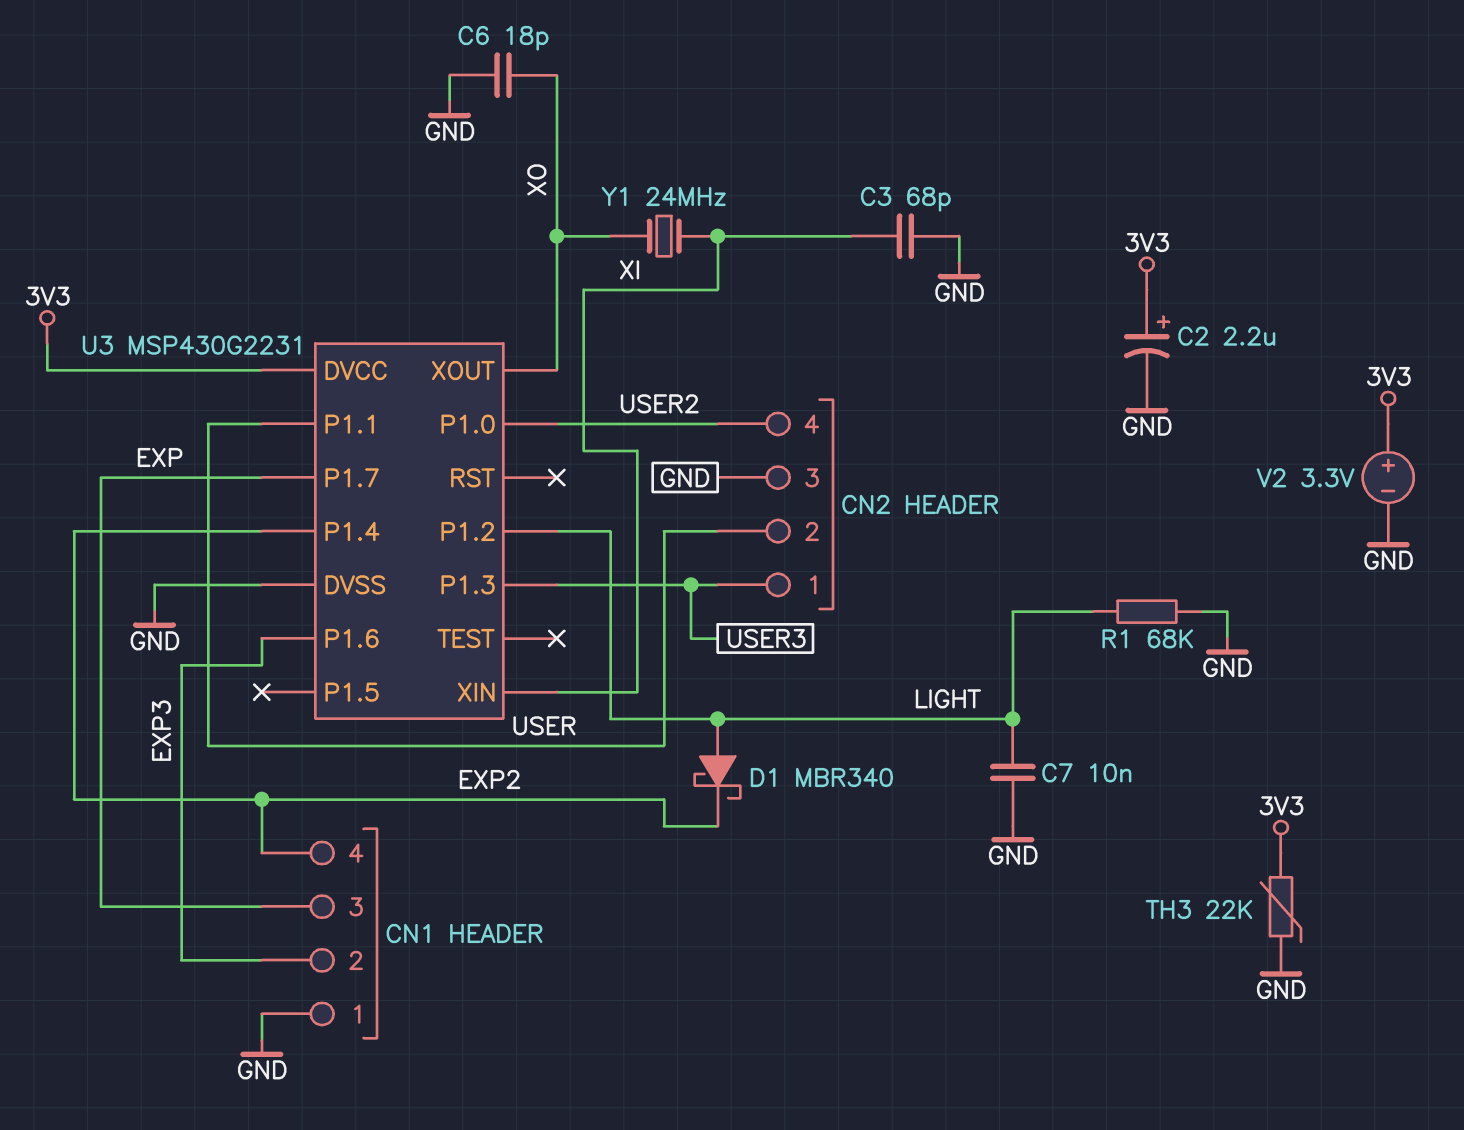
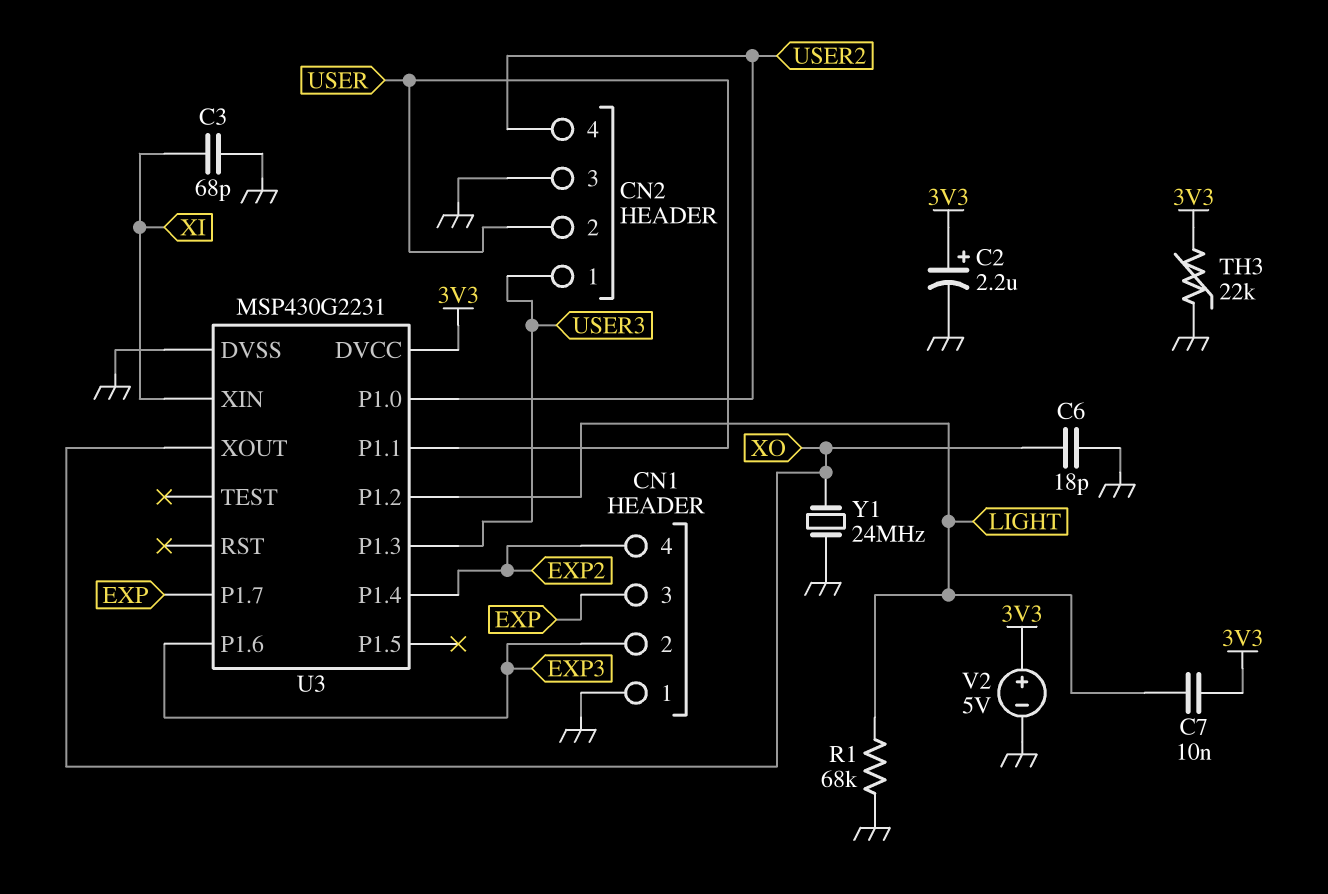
C7: 10nF (GND, LIGHT) -> 10nF (3V3, LIGHT)
D1: schottky MBR340 (A LIGHT, K EXP2) -> none
V2: 3.3V (plus 3V3, minus GND) -> 5V (plus 3V3, minus GND)
Y1: 24MHz (XI, XO) -> 24MHz (GND, XO)

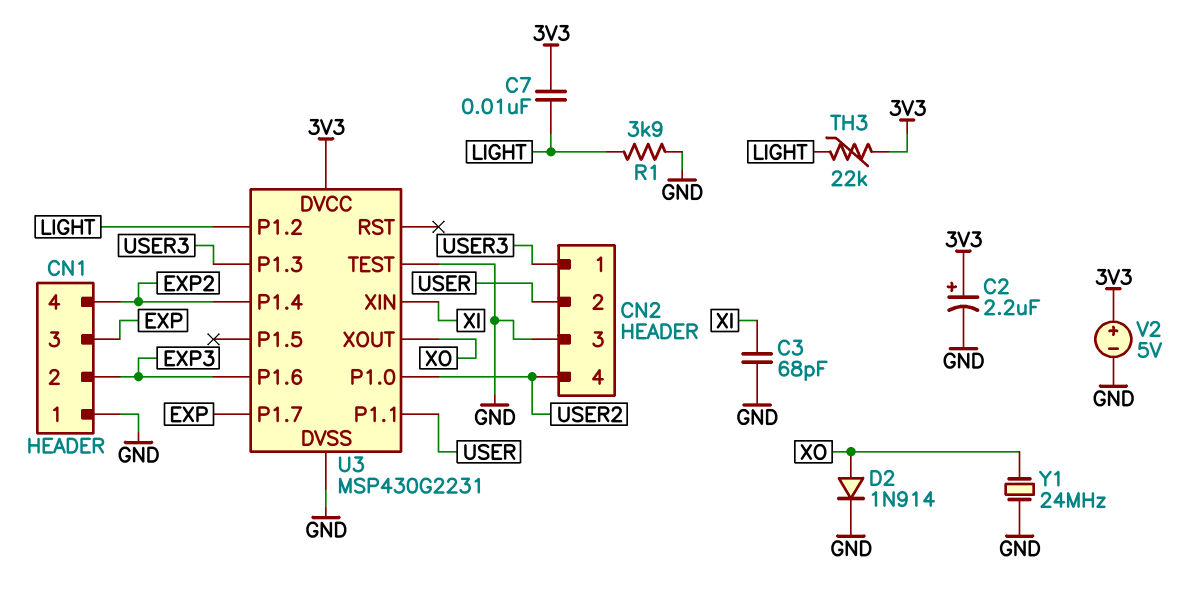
C6: 18pF (GND, XO) -> none
D2: none -> diode 1N914 (A XO, K GND)
R1: 68k (GND, LIGHT) -> 3.9k (GND, LIGHT)
TH3: 22k (3V3, GND) -> 22k (3V3, LIGHT)
U3 pin TEST: none -> GND

